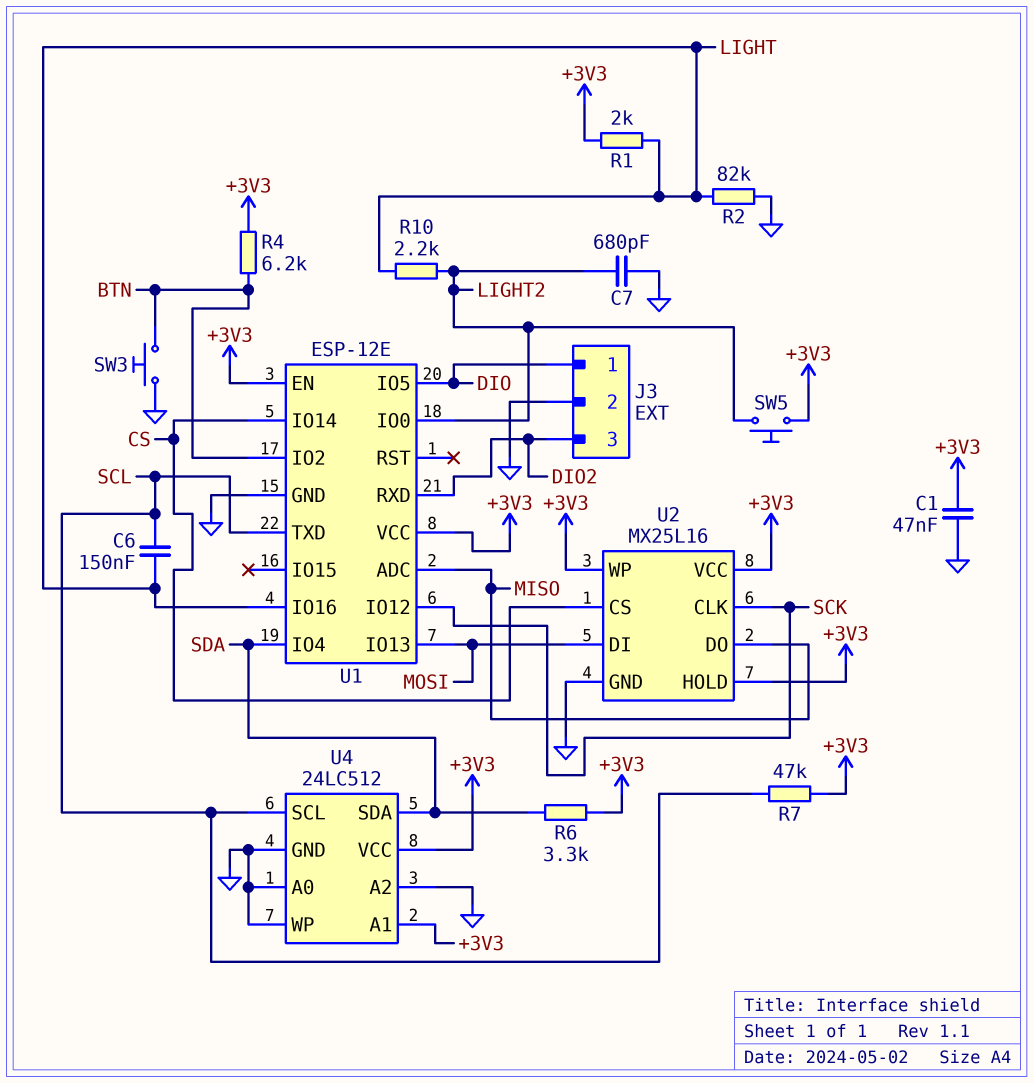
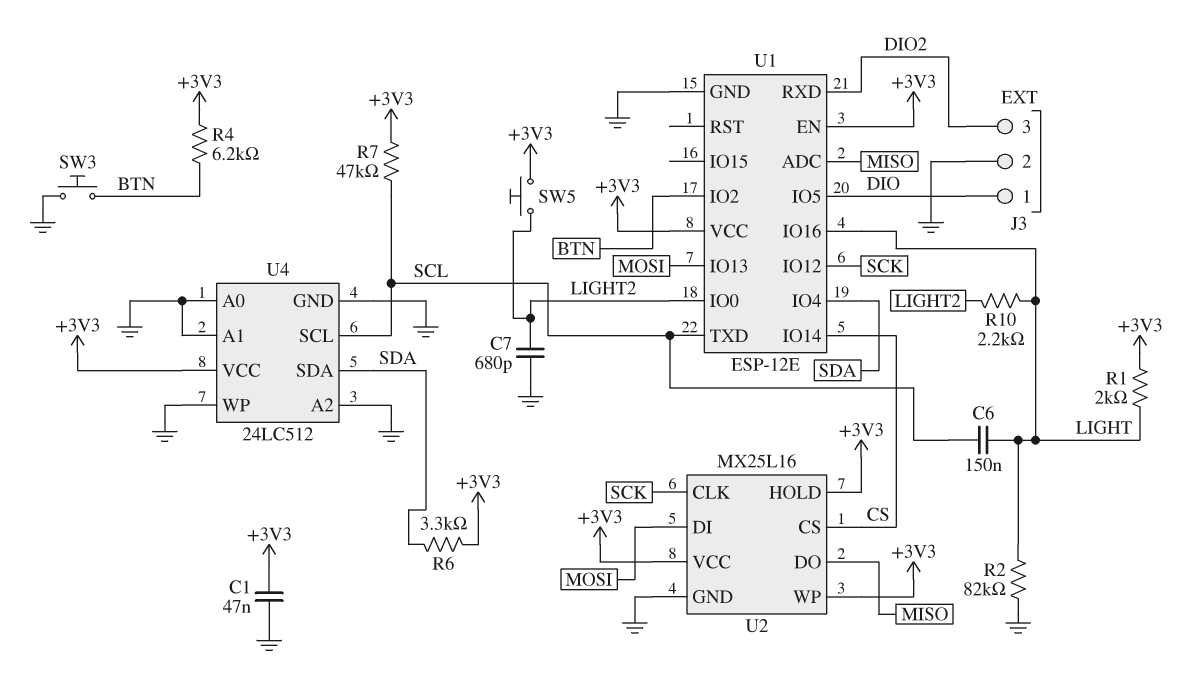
U4 pin A1: +3V3 -> GND

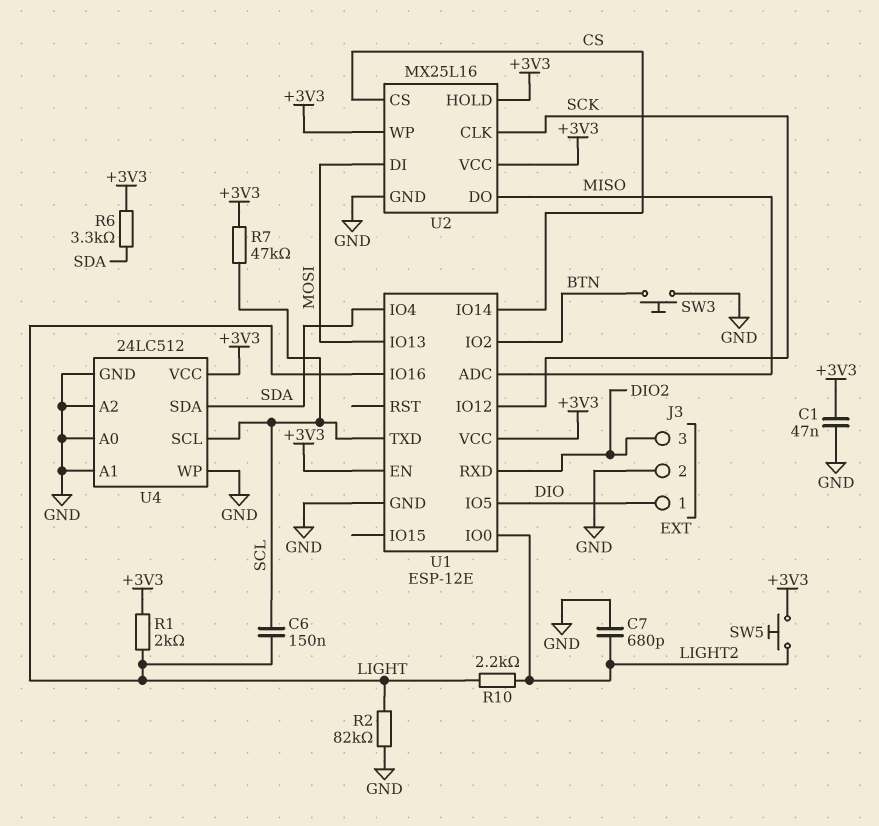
R4: 6.2k (+3V3, BTN) -> none

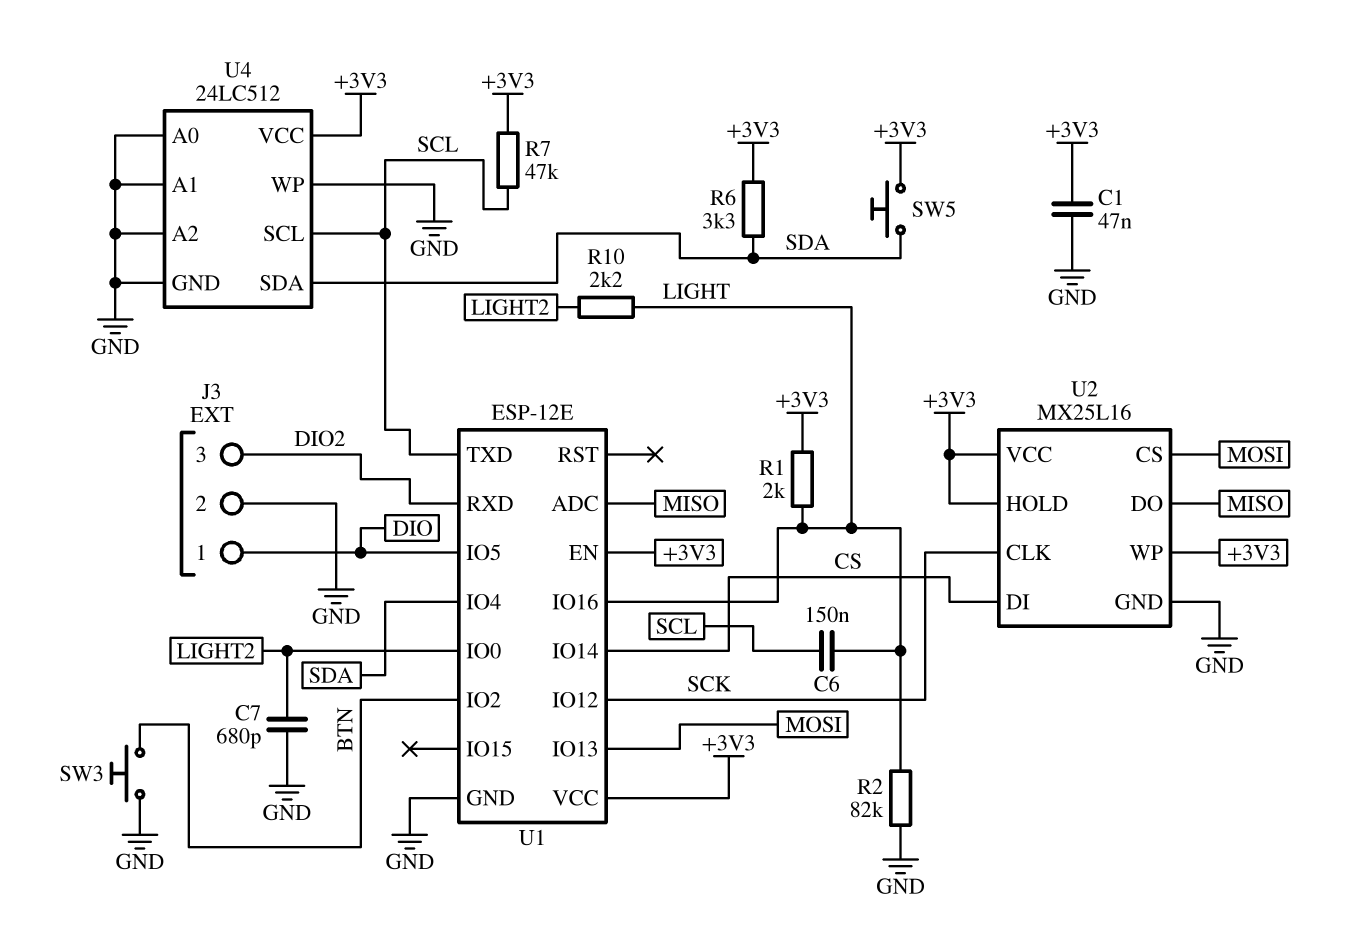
SW5: button (+3V3, LIGHT2) -> button (+3V3, SDA)
U2 pin CS: CS -> MOSI
U2 pin DI: MOSI -> CS

